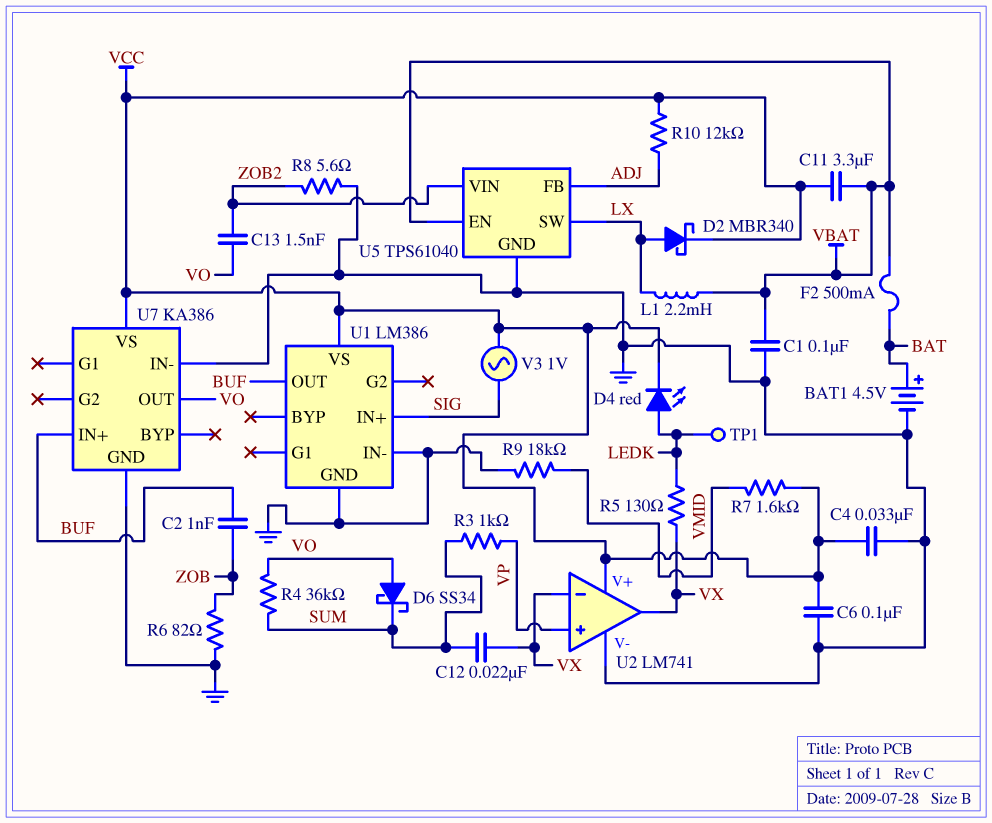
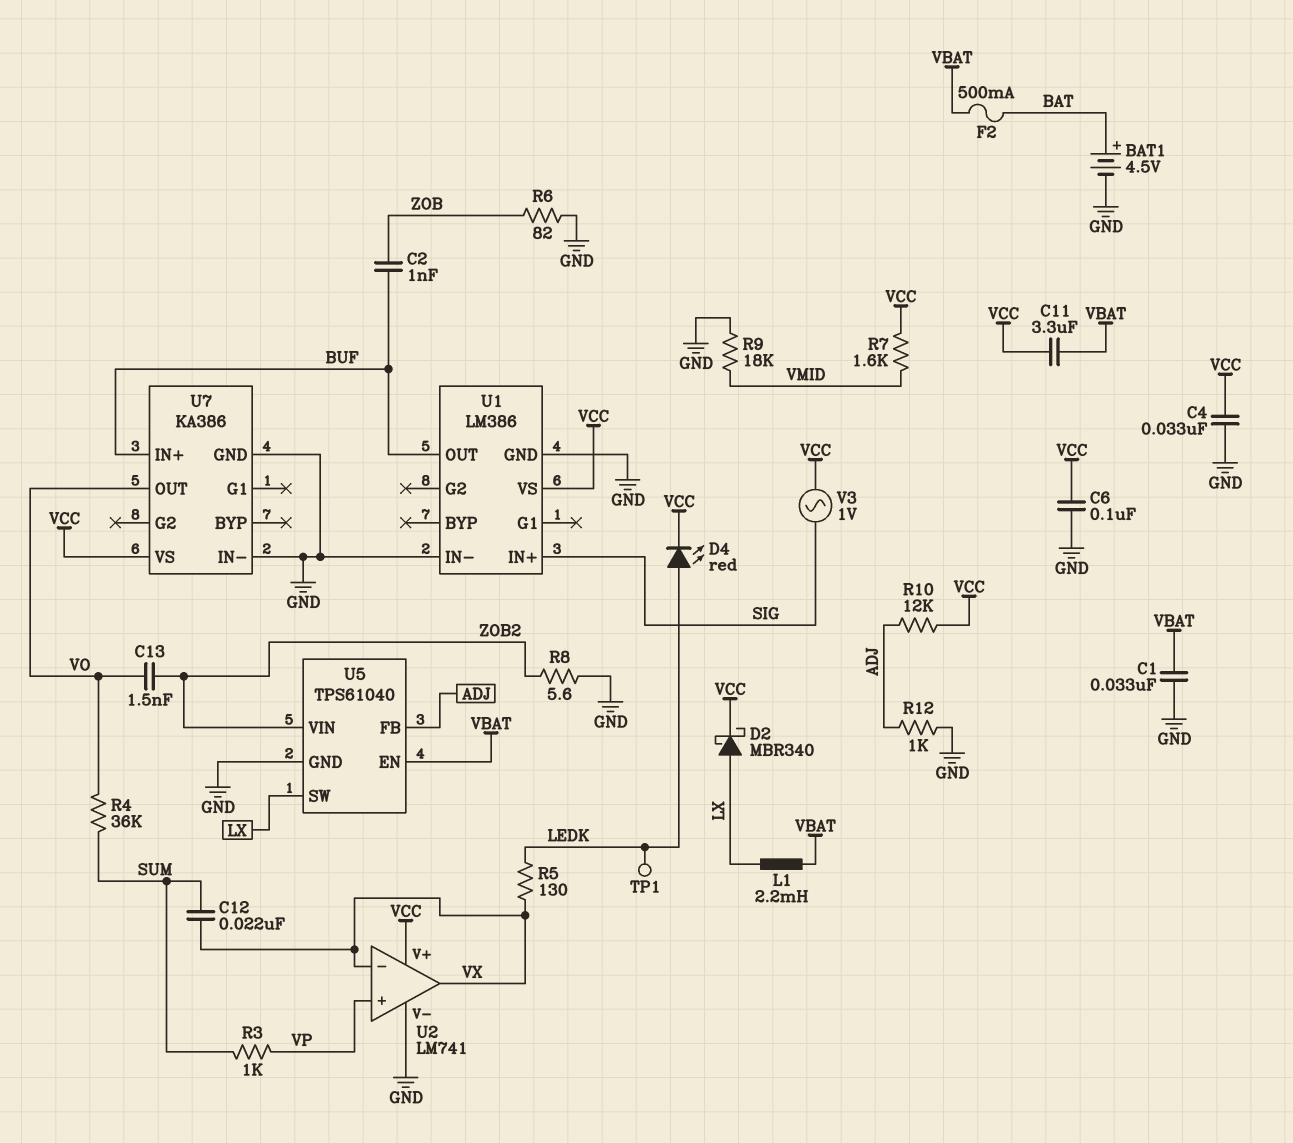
C1: 100nF (GND, VBAT) -> 33nF (GND, VBAT)
D6: schottky SS34 (A VO, K SUM) -> none
R12: none -> 1k (ADJ, GND)

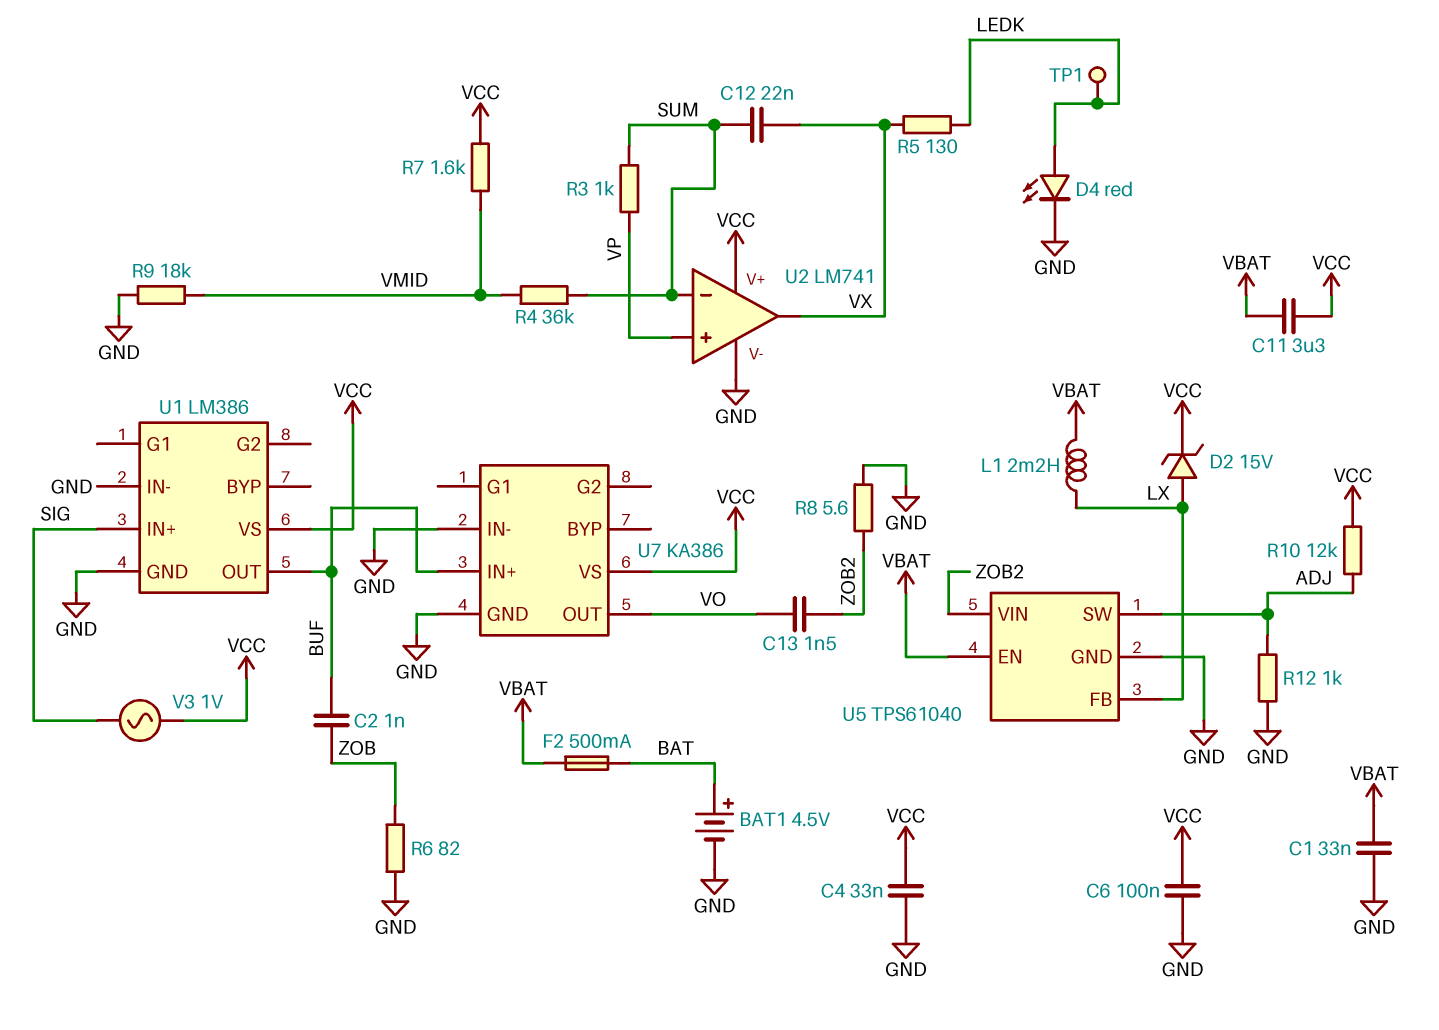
D2: schottky MBR340 (A LX, K VCC) -> zener 15V (A LX, K VCC)
D4: LED red (A LEDK, K VCC) -> LED red (A LEDK, K GND)
R4: 36k (SUM, VO) -> 36k (SUM, VMID)
U2 pin in-: VX -> SUM
U5 pin FB: ADJ -> LX
U5 pin SW: LX -> ADJ

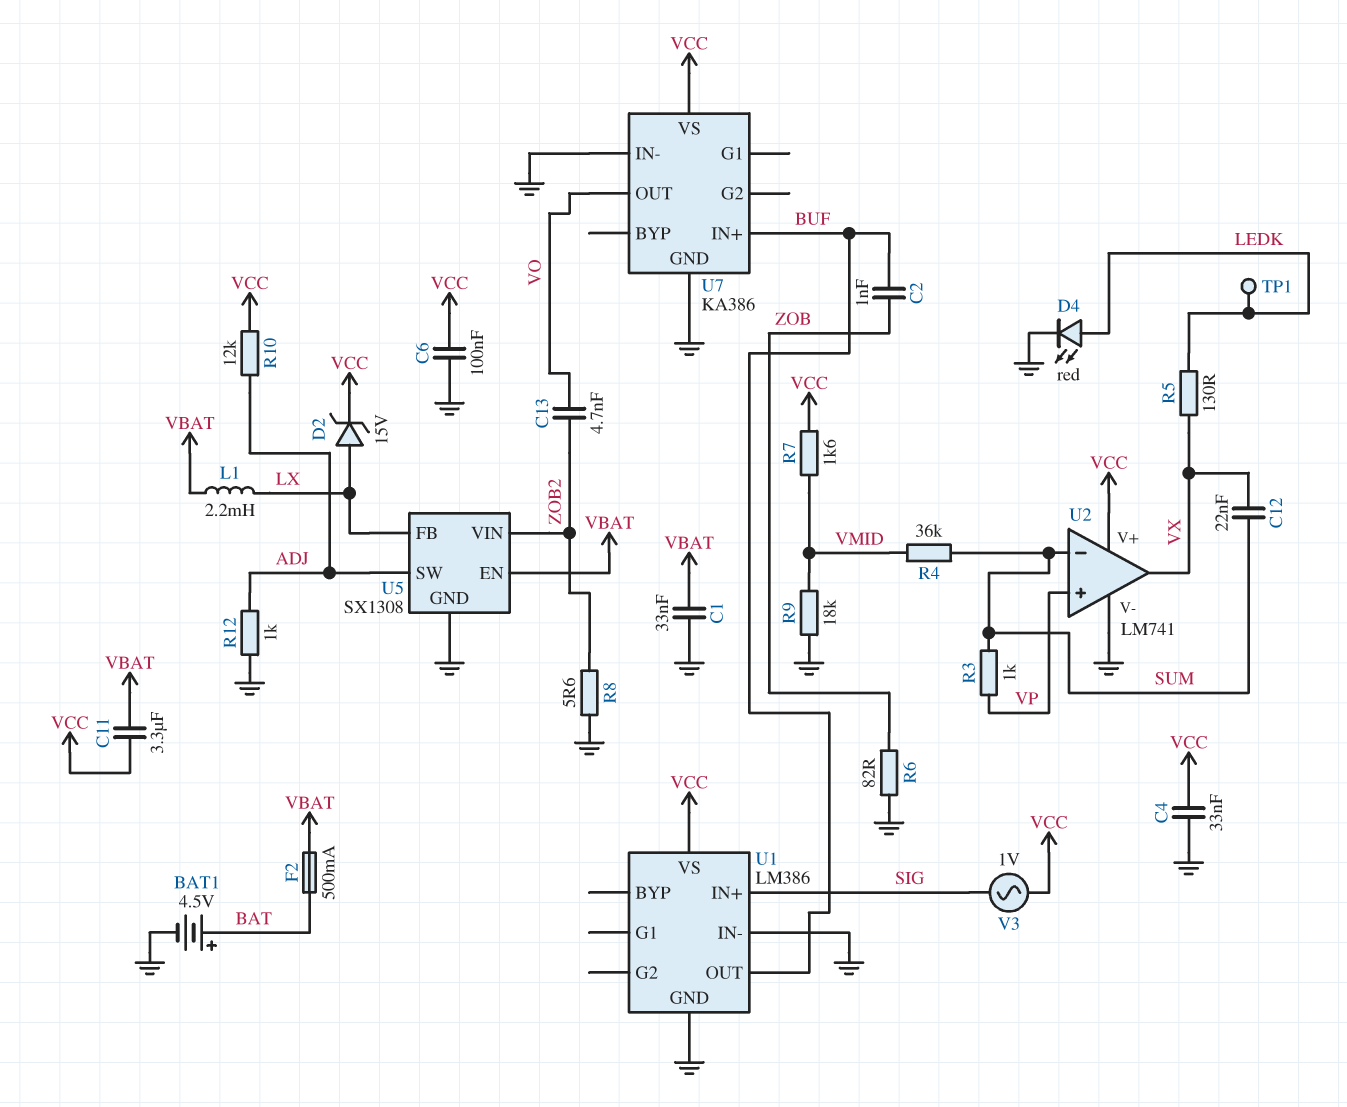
C13: 1.5nF (VO, ZOB2) -> 4.7nF (VO, ZOB2)
U5: TPS61040 -> SX1308

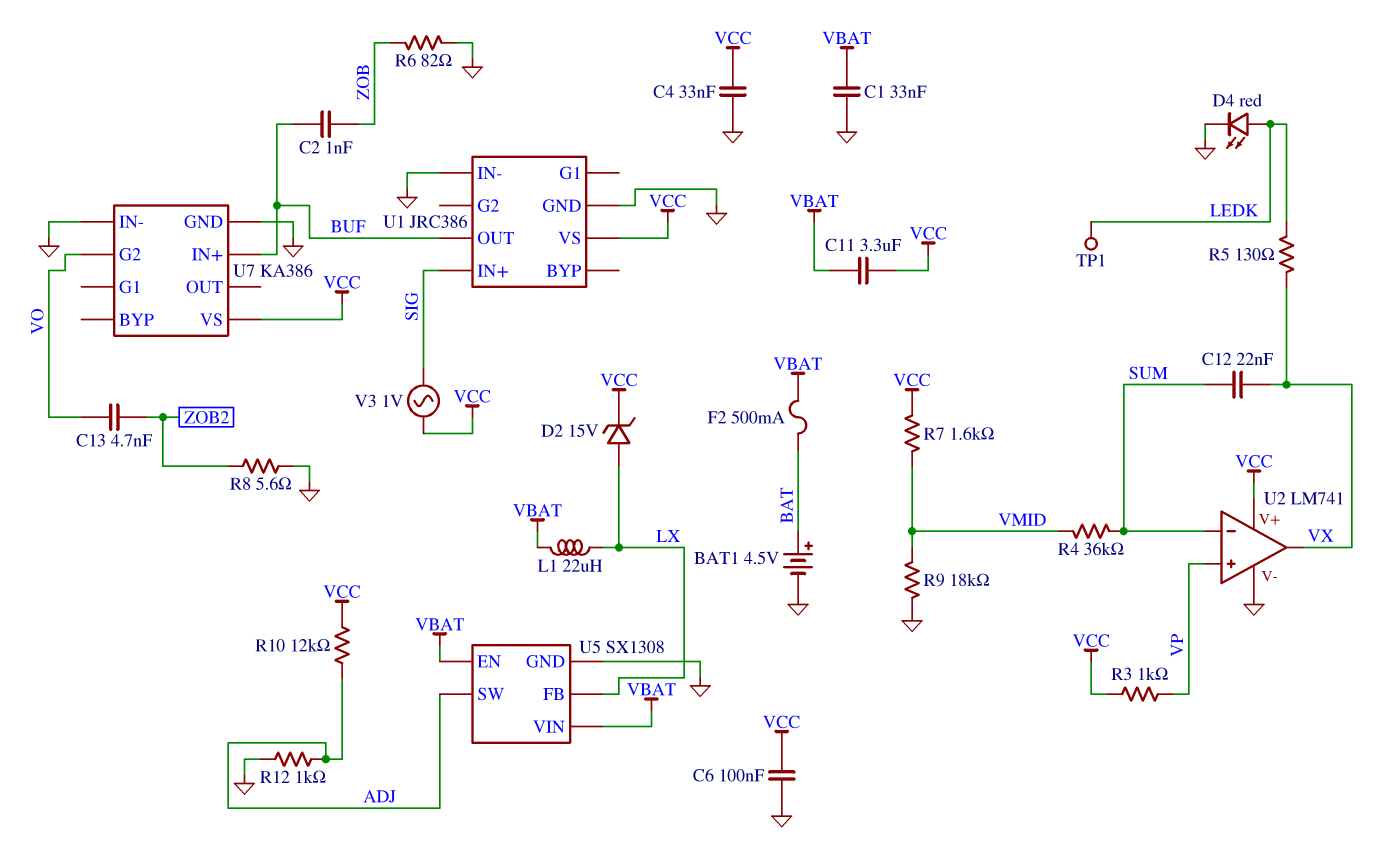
L1: 2.2mH (LX, VBAT) -> 22uH (LX, VBAT)
R3: 1k (SUM, VP) -> 1k (VCC, VP)
U1: LM386 -> JRC386
U5 pin VIN: ZOB2 -> VBAT
U7 pin G2: none -> VO
U7 pin OUT: VO -> none

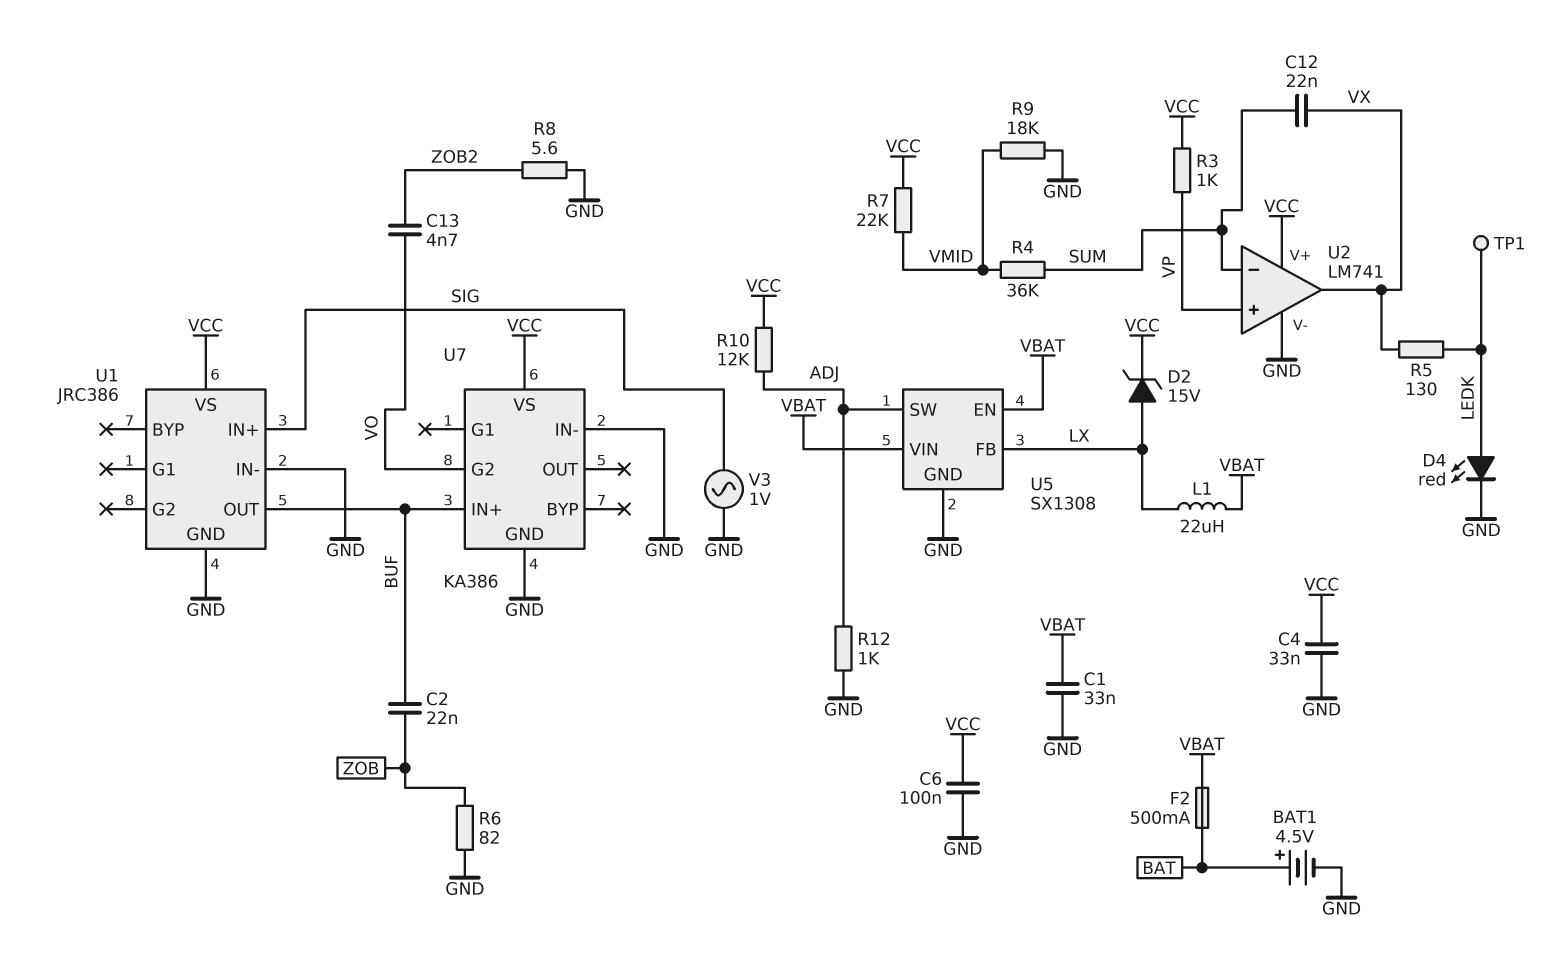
C2: 1nF (BUF, ZOB) -> 22nF (BUF, ZOB)
C11: 3.3uF (VBAT, VCC) -> none
R7: 1.6k (VCC, VMID) -> 22k (VCC, VMID)
V3: AC 1V (SIG, VCC) -> AC 1V (GND, SIG)

